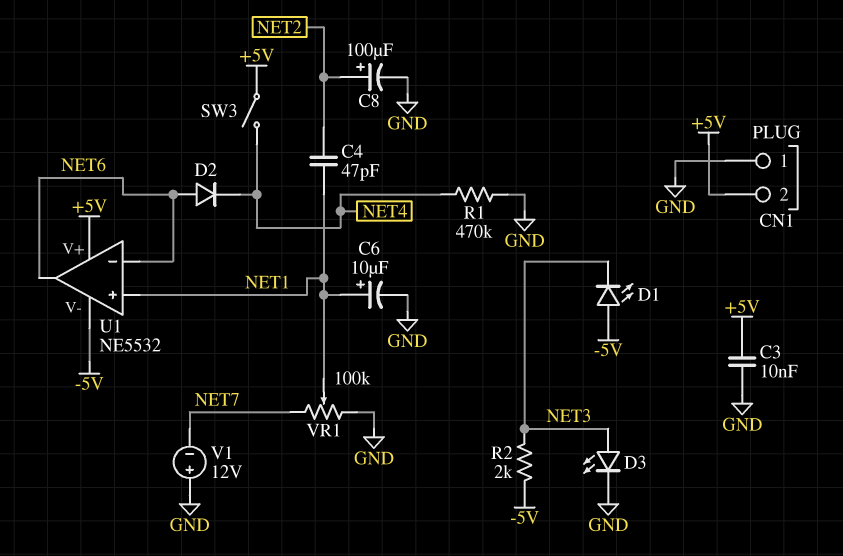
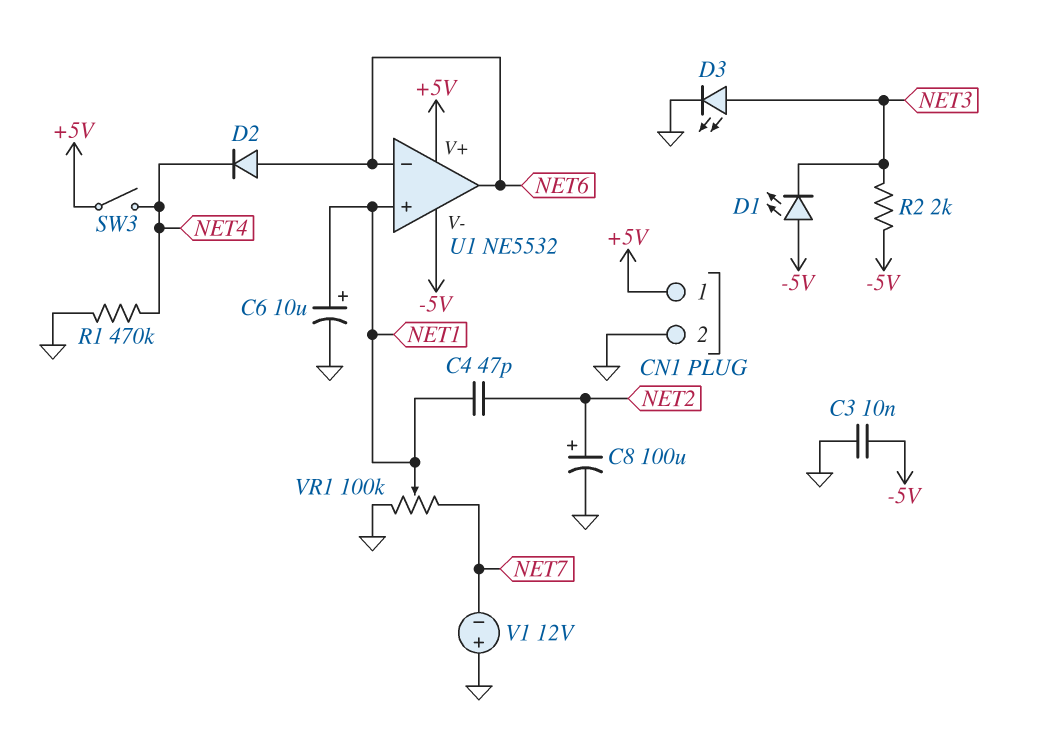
C3: 10nF (+5V, GND) -> 10nF (-5V, GND)
CN1 pin 1: GND -> +5V
CN1 pin 2: +5V -> GND

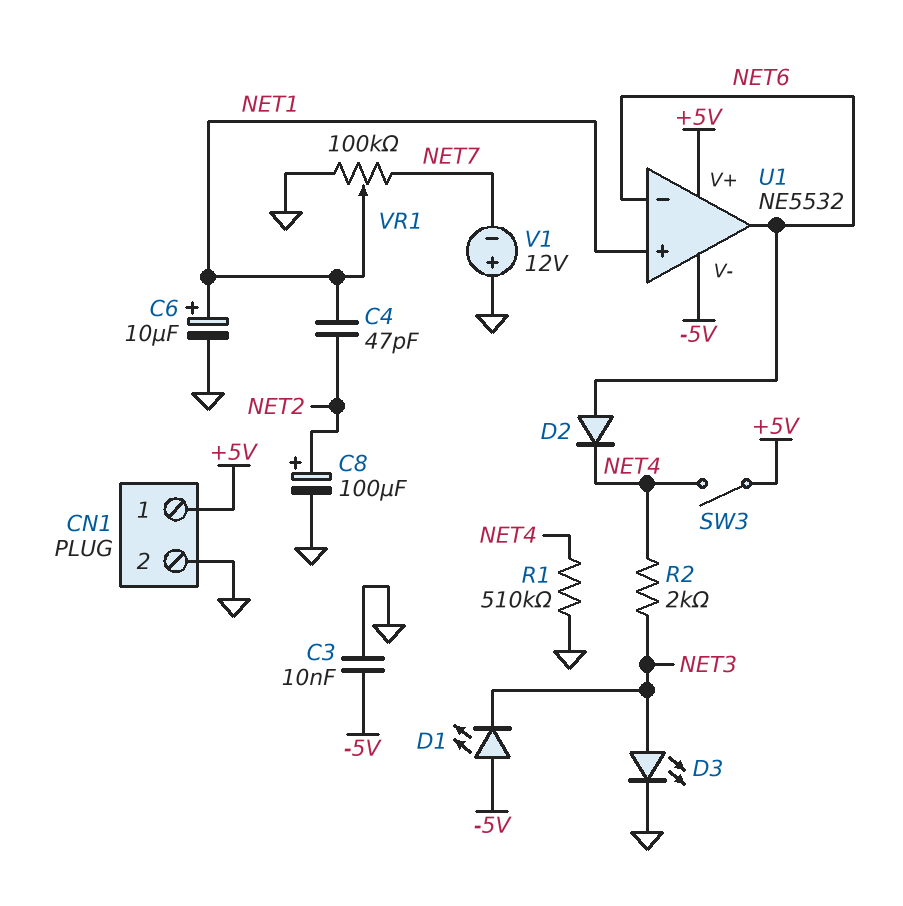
R1: 470k (GND, NET4) -> 510k (GND, NET4)
R2: 2k (-5V, NET3) -> 2k (NET3, NET4)

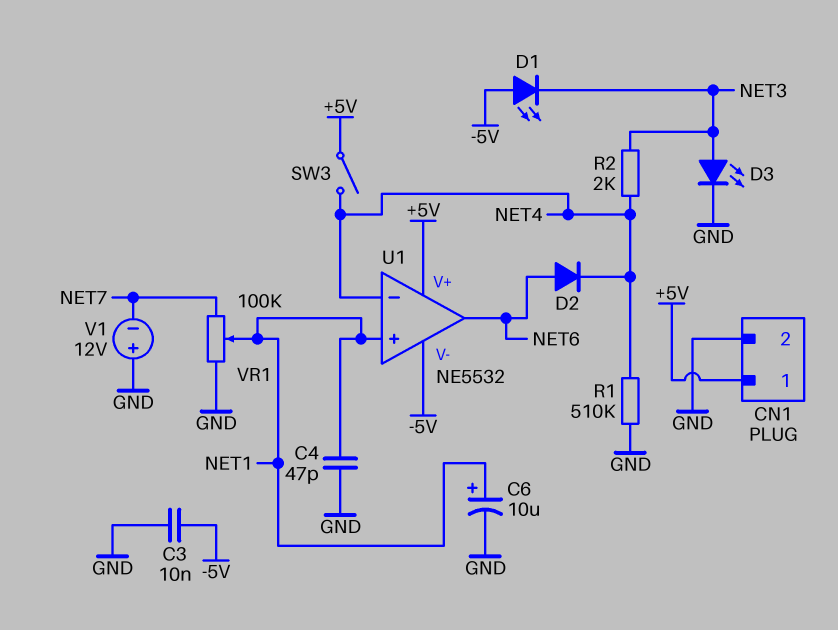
C4: 47pF (NET1, NET2) -> 47pF (GND, NET1)
C8: 100uF (plus NET2, minus GND) -> none
U1 pin in-: NET6 -> NET4

